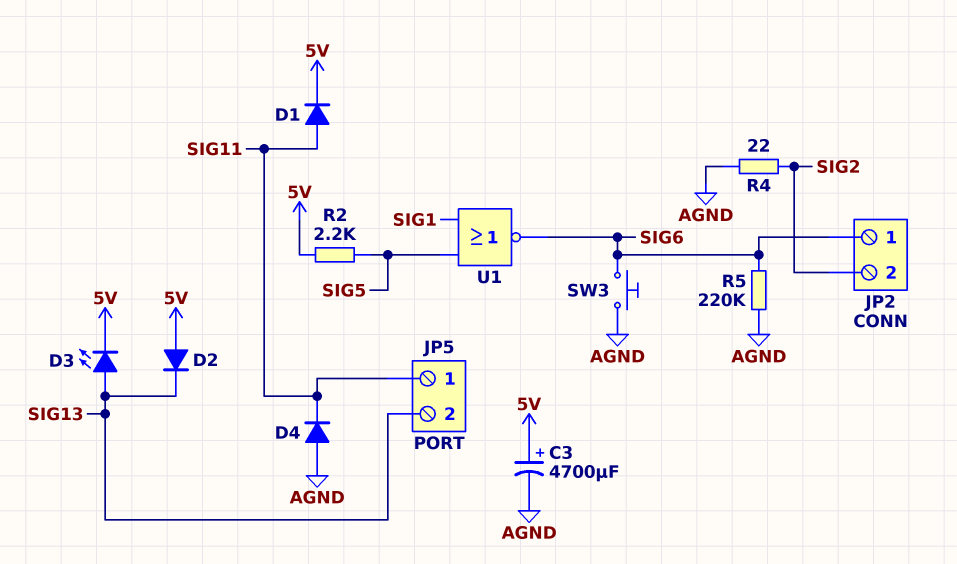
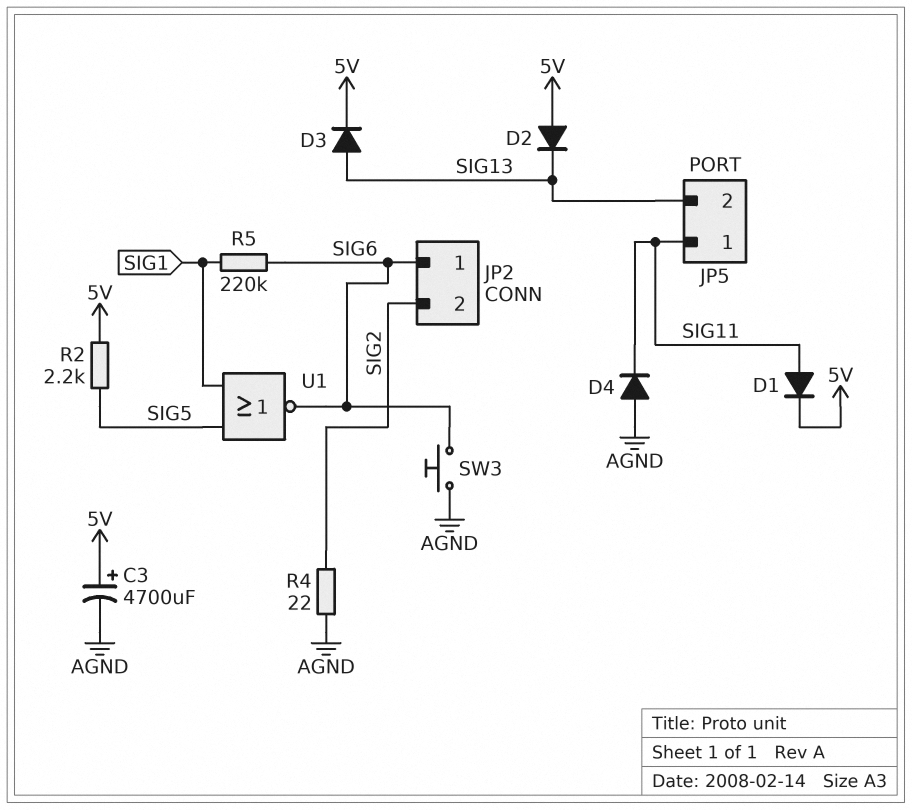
D3: LED (A SIG13, K 5V) -> diode (A SIG13, K 5V)
R5: 220k (AGND, SIG6) -> 220k (SIG1, SIG6)

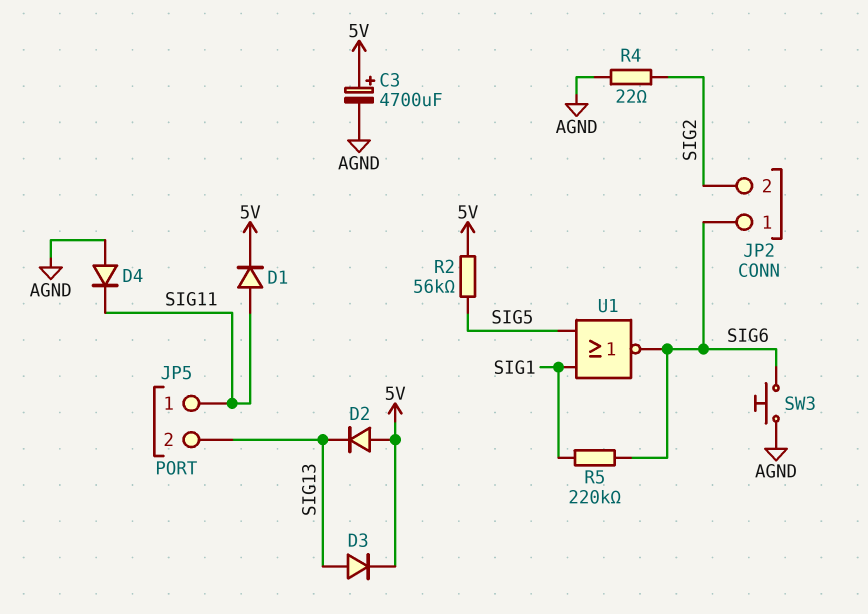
R2: 2.2k (5V, SIG5) -> 56k (5V, SIG5)

